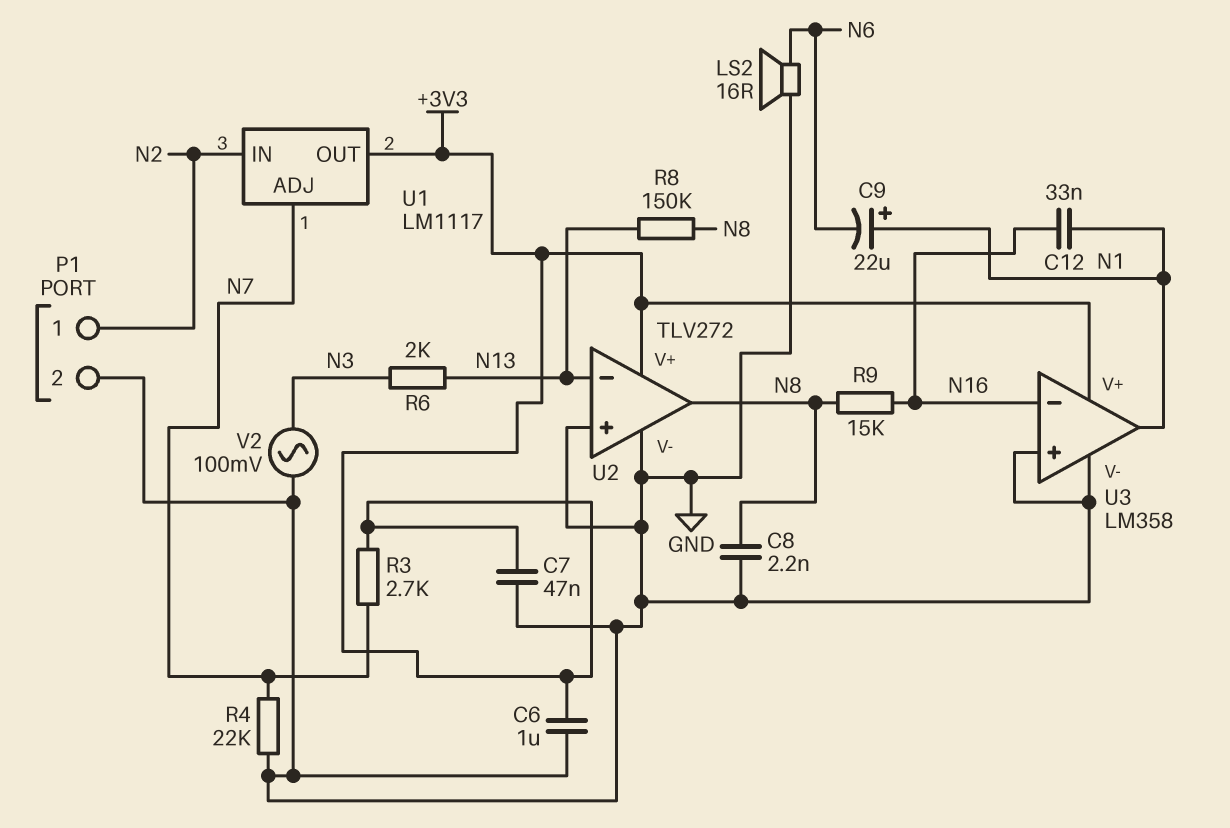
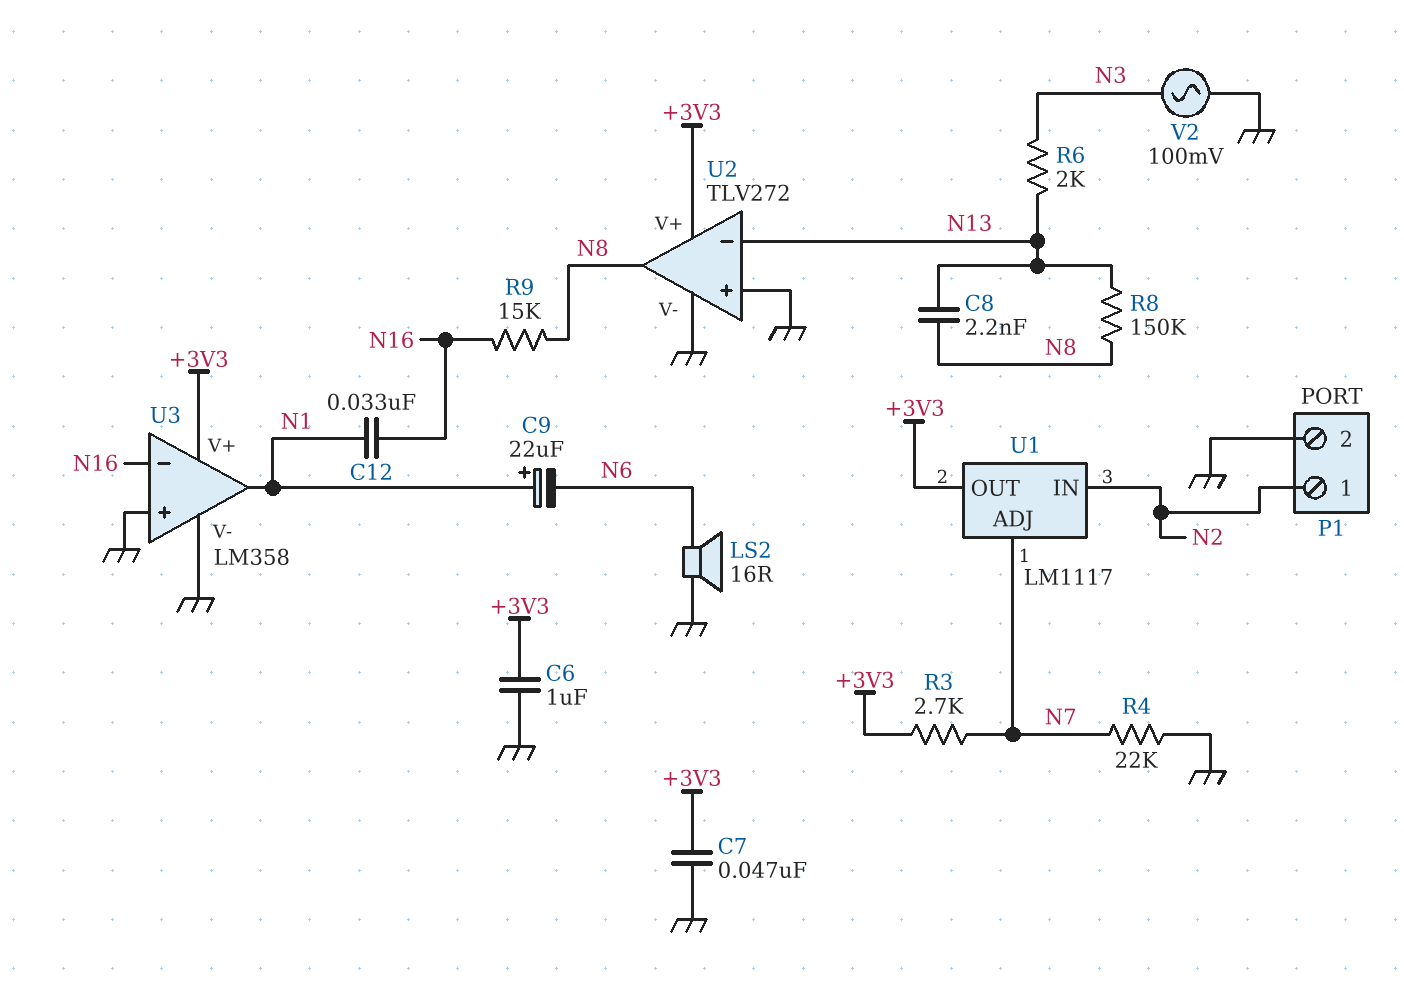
C8: 2.2nF (GND, N8) -> 2.2nF (N8, N13)

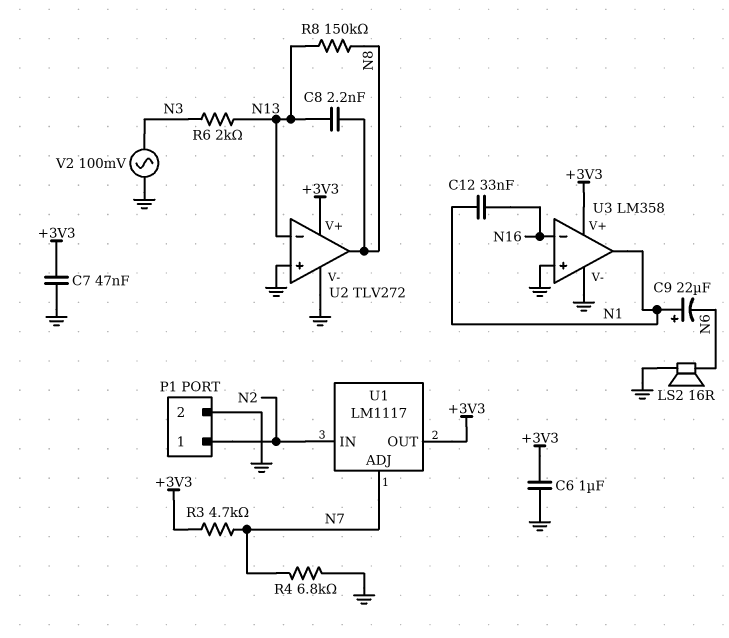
R3: 2.7k (+3V3, N7) -> 4.7k (+3V3, N7)
R4: 22k (GND, N7) -> 6.8k (GND, N7)
R9: 15k (N8, N16) -> none

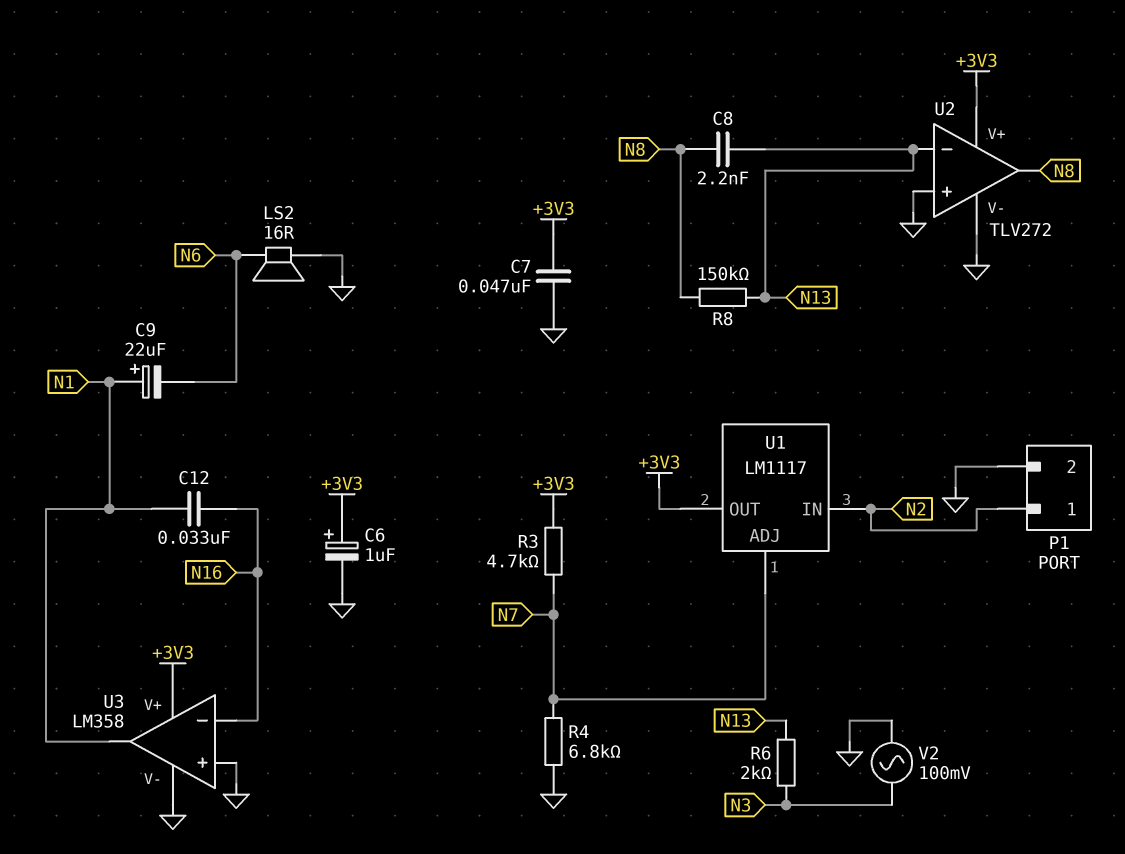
C6: 1uF (+3V3, GND) -> 1uF (plus +3V3, minus GND)

